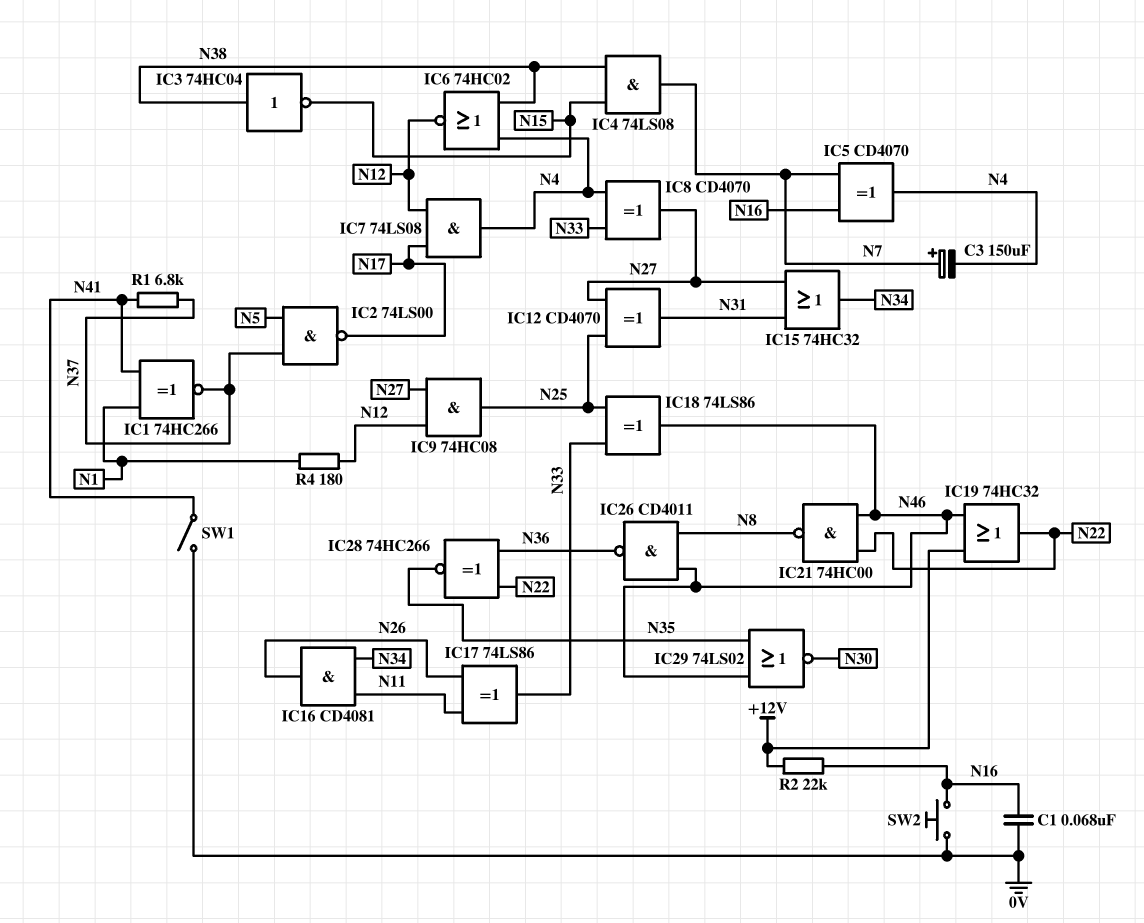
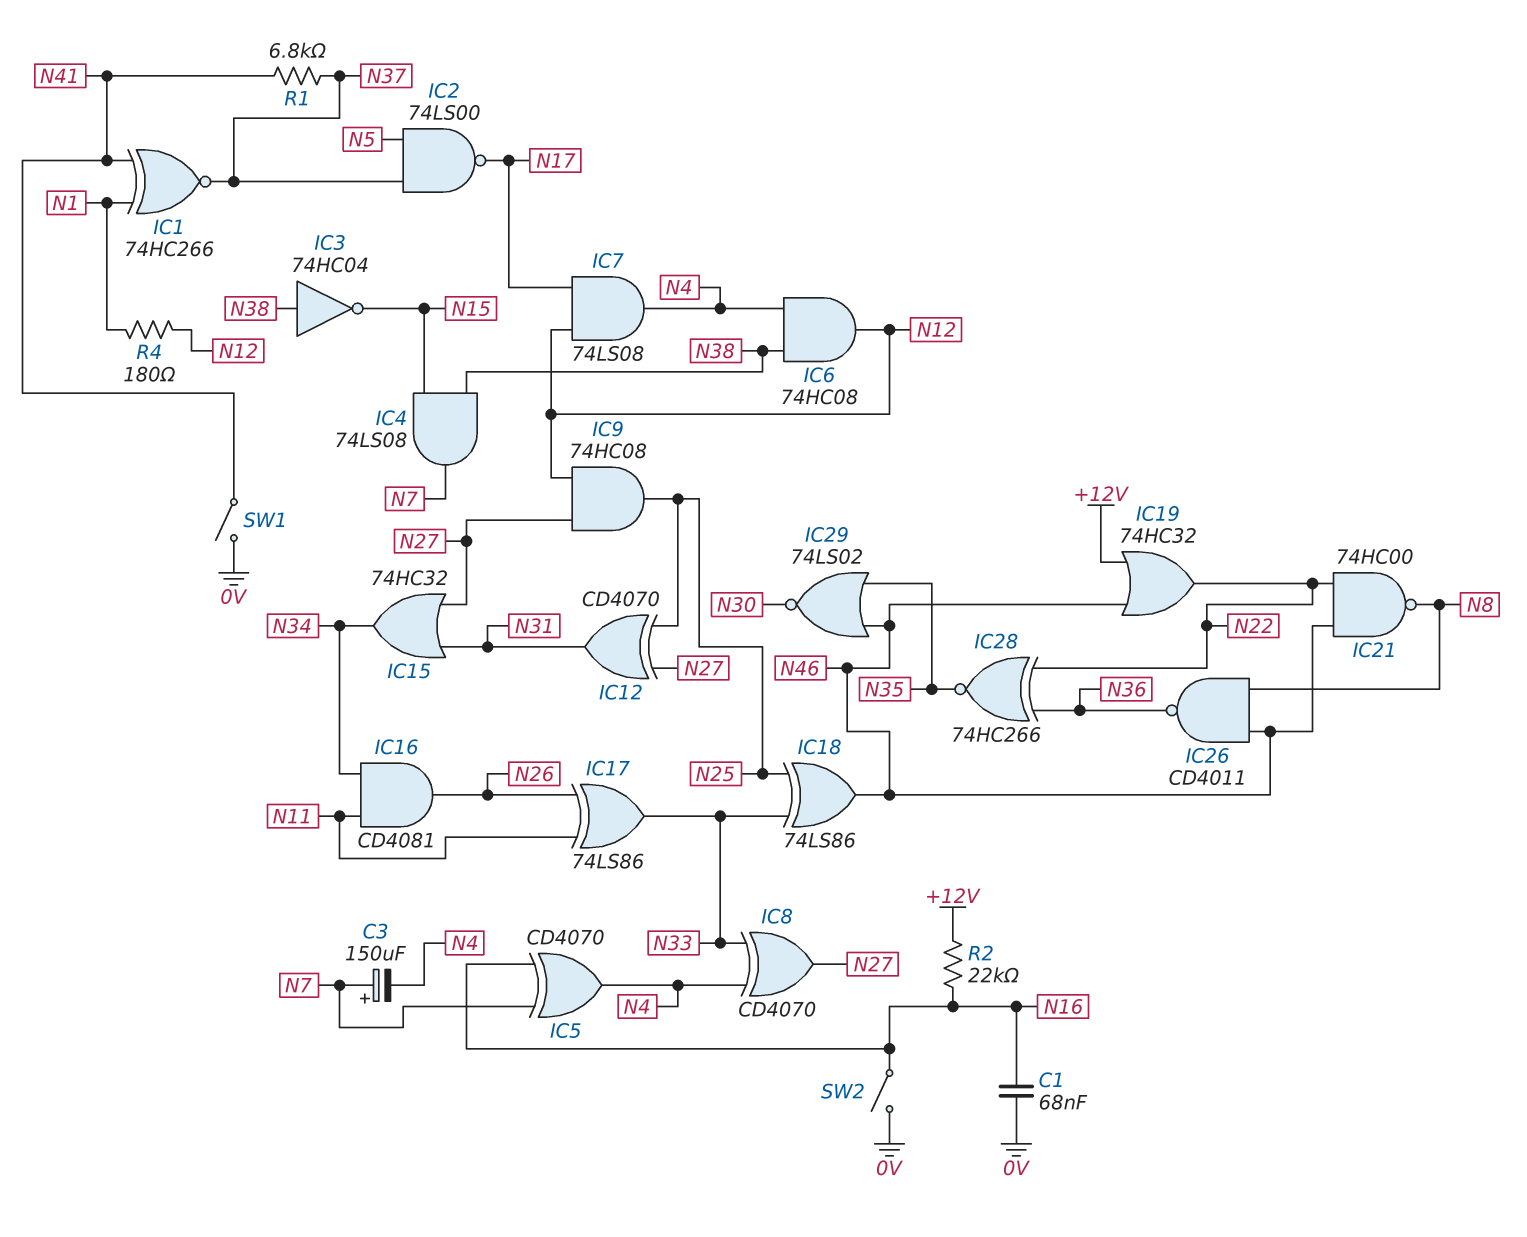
IC6: NOR 74HC02 (in N4, in N38, out N12) -> AND 74HC08 (in N4, in N38, out N12)
SW2: button (0V, N16) -> switch (0V, N16)

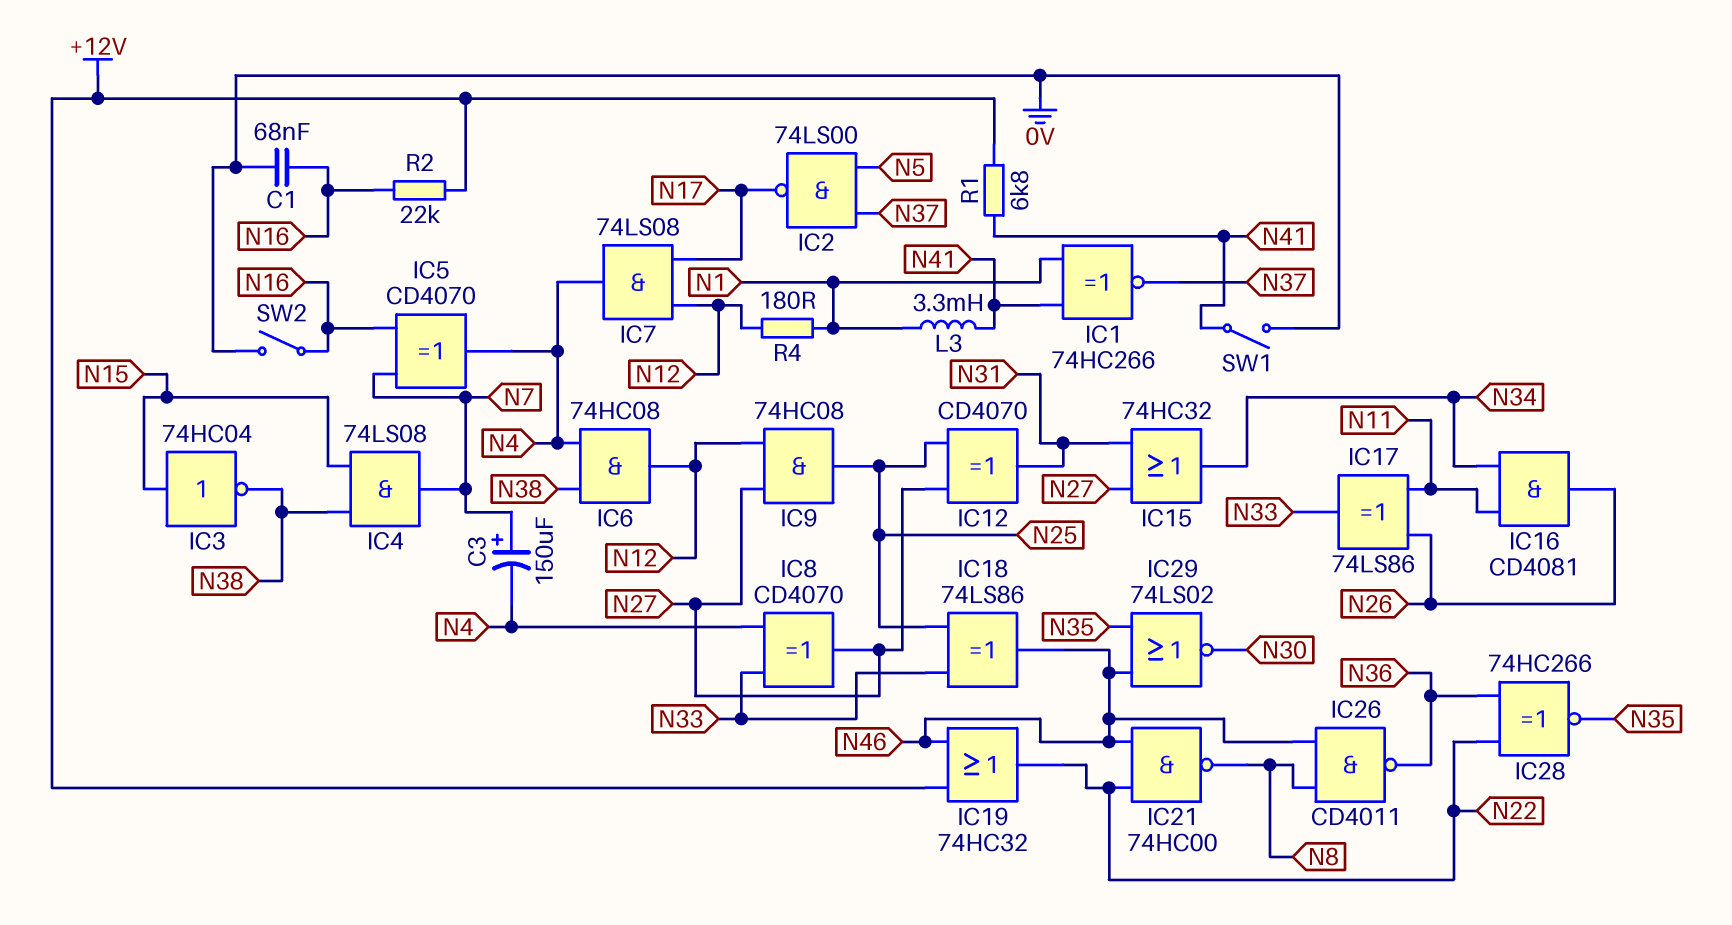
IC3: NOT 74HC04 (in N38, out N15) -> NOT 74HC04 (in N15, out N38)
L3: none -> 3.3mH (N1, N41)
R1: 6.8k (N37, N41) -> 6.8k (+12V, N41)

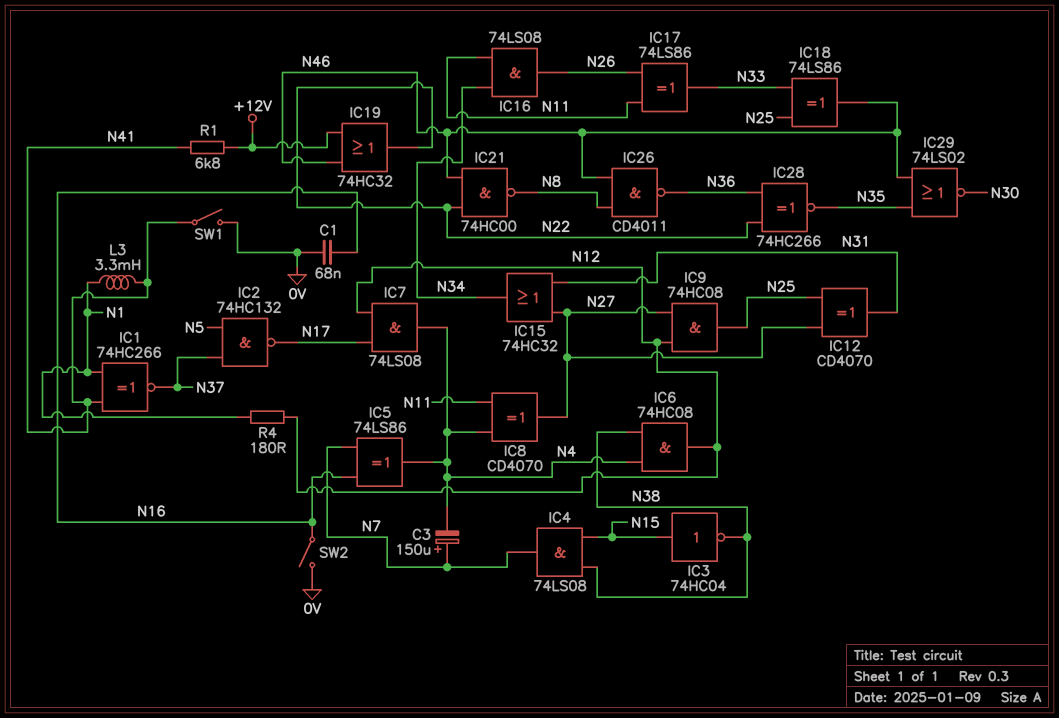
IC2: NAND 74LS00 (in N5, in N37, out N17) -> NAND 74HC132 (in N5, in N37, out N17)
IC5: XOR CD4070 (in N7, in N16, out N4) -> XOR 74LS86 (in N7, in N16, out N4)
IC8: XOR CD4070 (in N4, in N33, out N27) -> XOR CD4070 (in N4, in N11, out N27)
IC16: AND CD4081 (in N11, in N34, out N26) -> AND 74LS08 (in N11, in N34, out N26)
R2: 22k (+12V, N16) -> none

